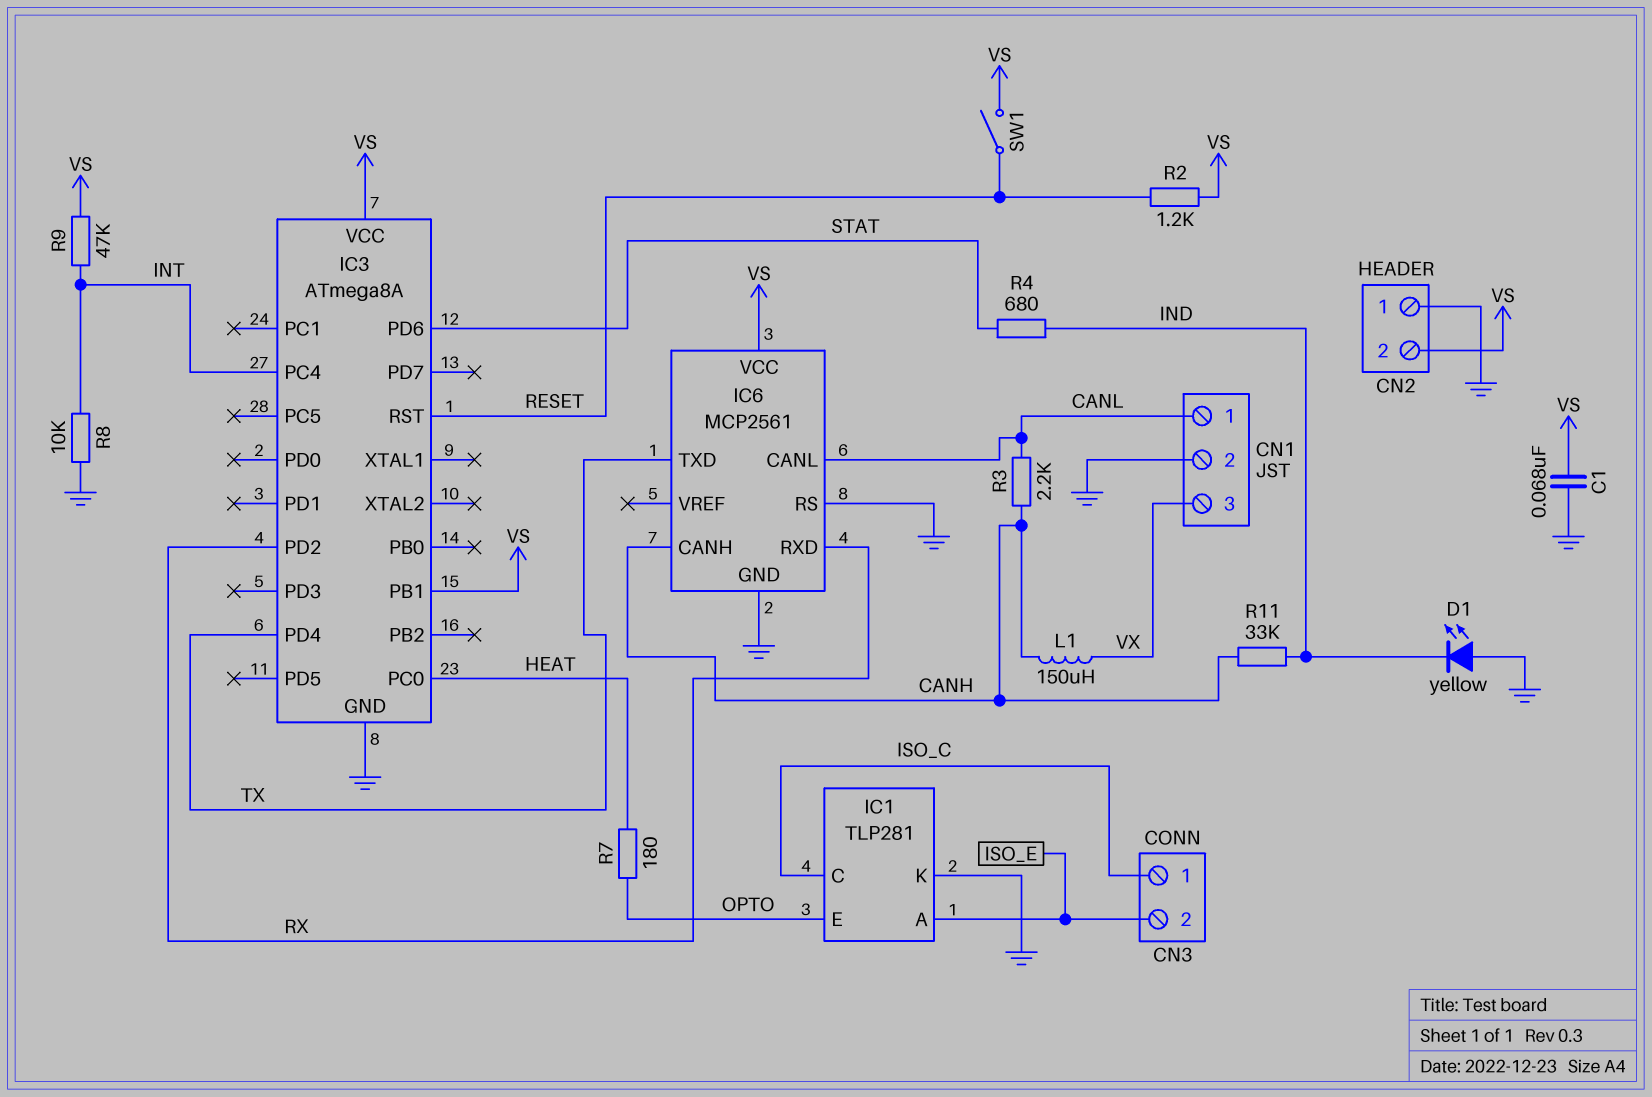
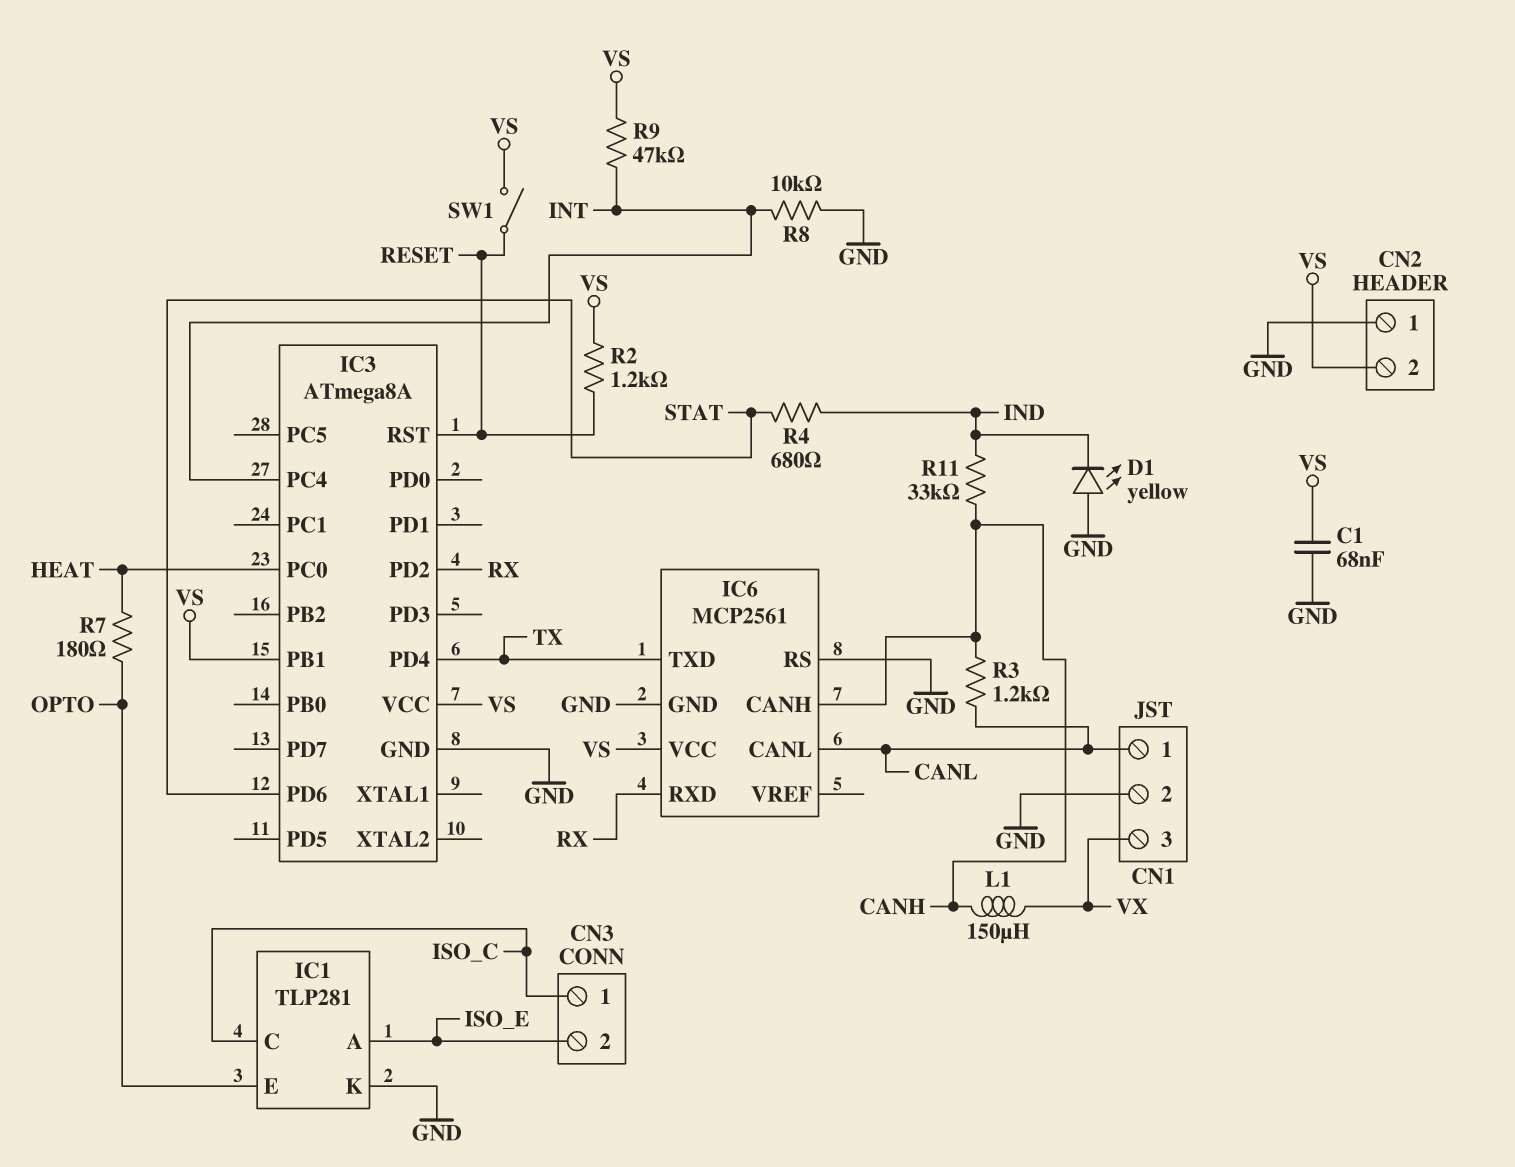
R3: 2.2k (CANH, CANL) -> 1.2k (CANH, CANL)

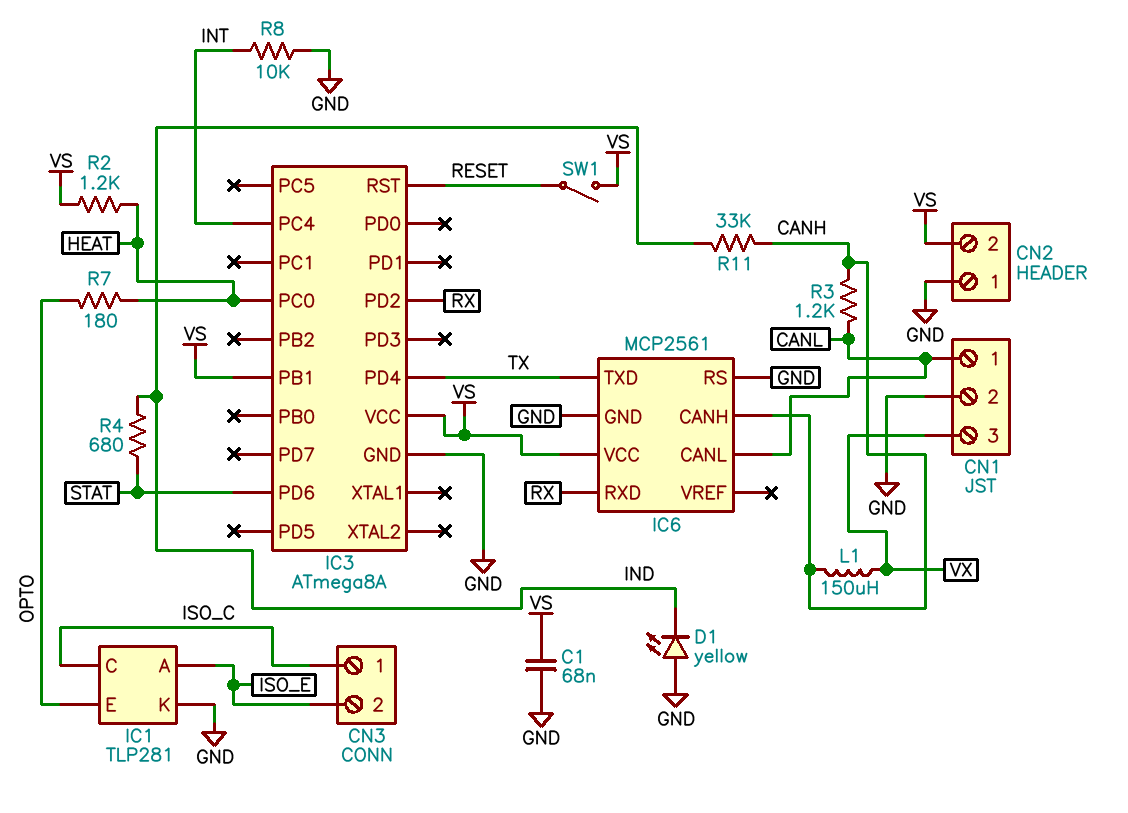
R2: 1.2k (RESET, VS) -> 1.2k (HEAT, VS)
R9: 47k (INT, VS) -> none

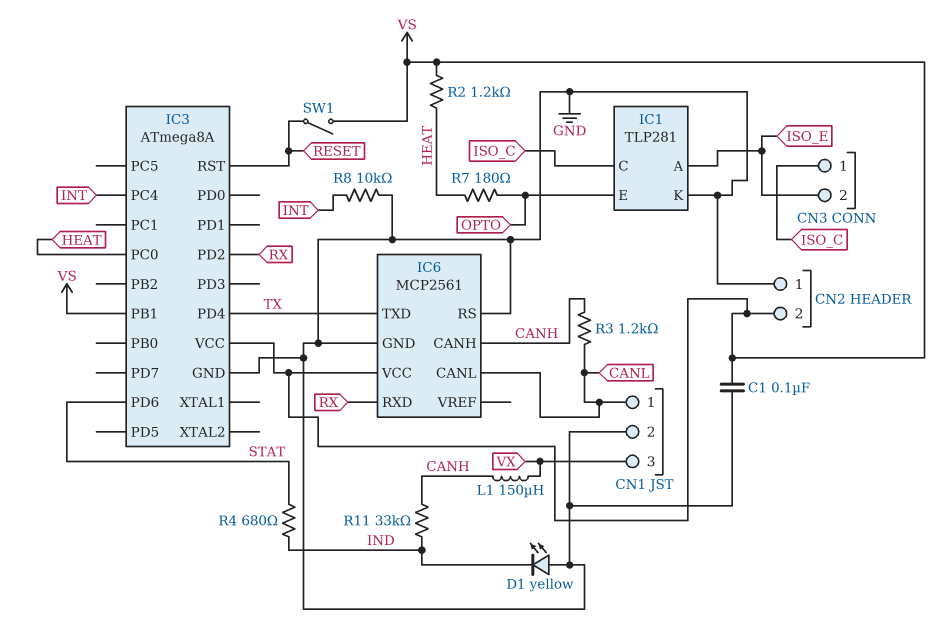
C1: 68nF (GND, VS) -> 100nF (GND, VS)

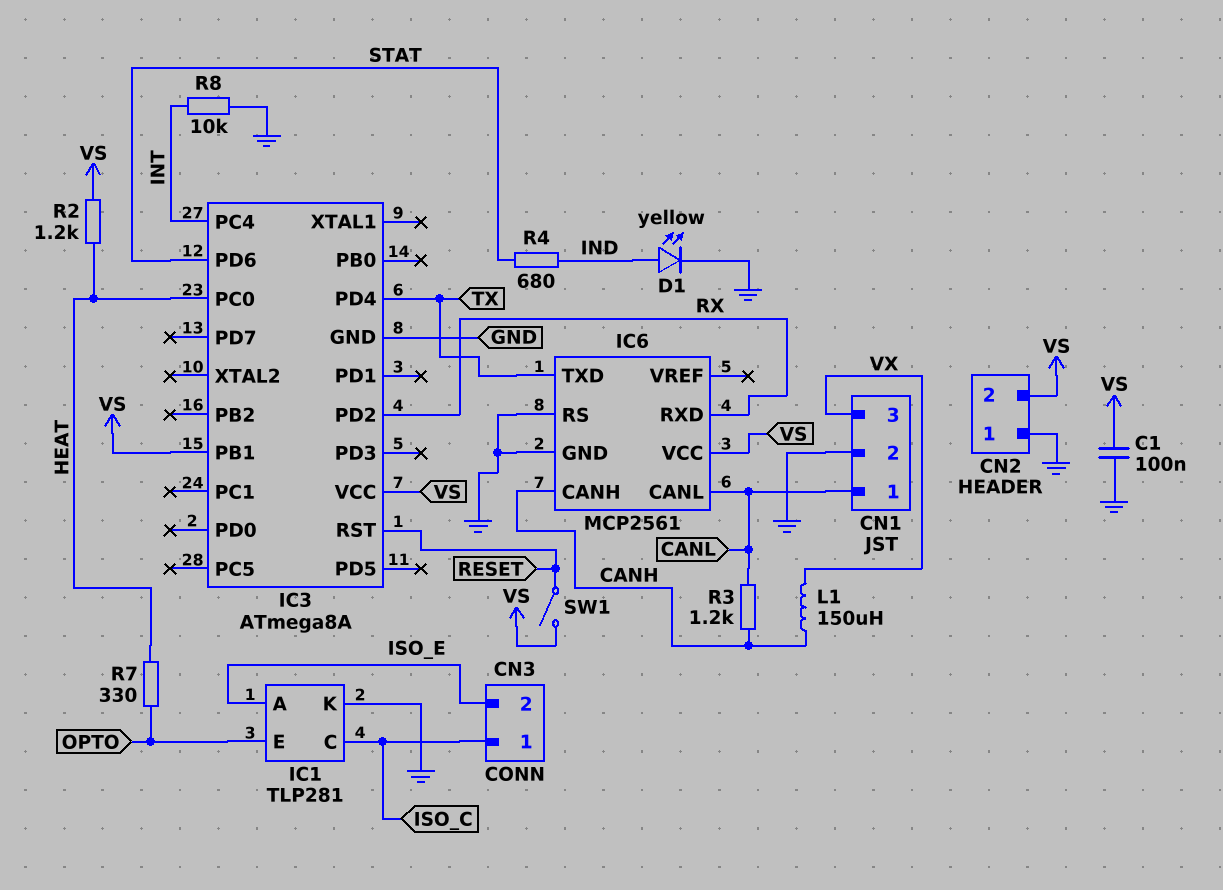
D1: LED yellow (A GND, K IND) -> LED yellow (A IND, K GND)
R7: 180 (HEAT, OPTO) -> 330 (HEAT, OPTO)
R11: 33k (CANH, IND) -> none

